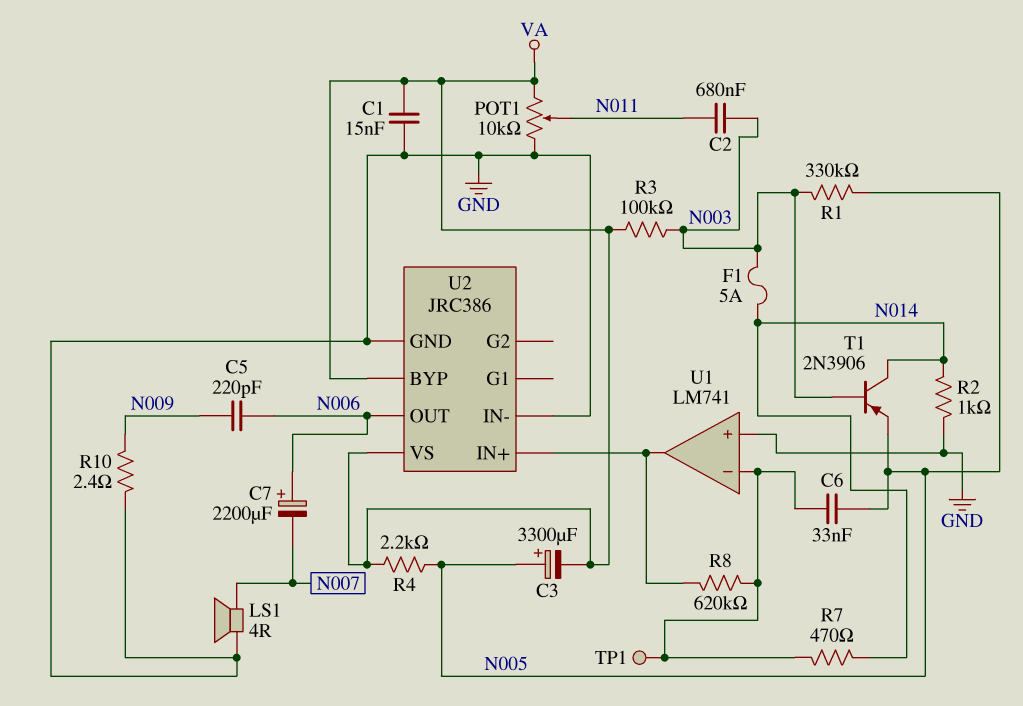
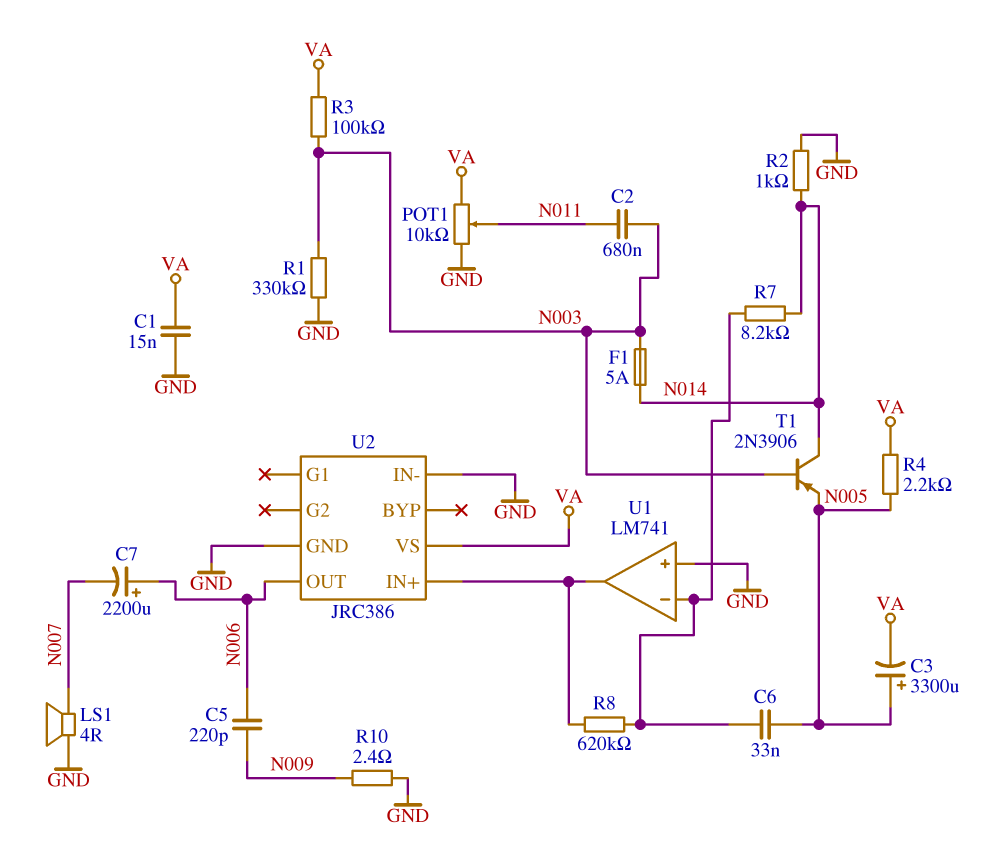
R1: 330k (N003, N005) -> 330k (GND, N003)
R7: 470 (N014, U1/in-) -> 8.2k (N014, U1/in-)
TP1: test point (U1/in-) -> none
U2 pin BYP: VA -> none

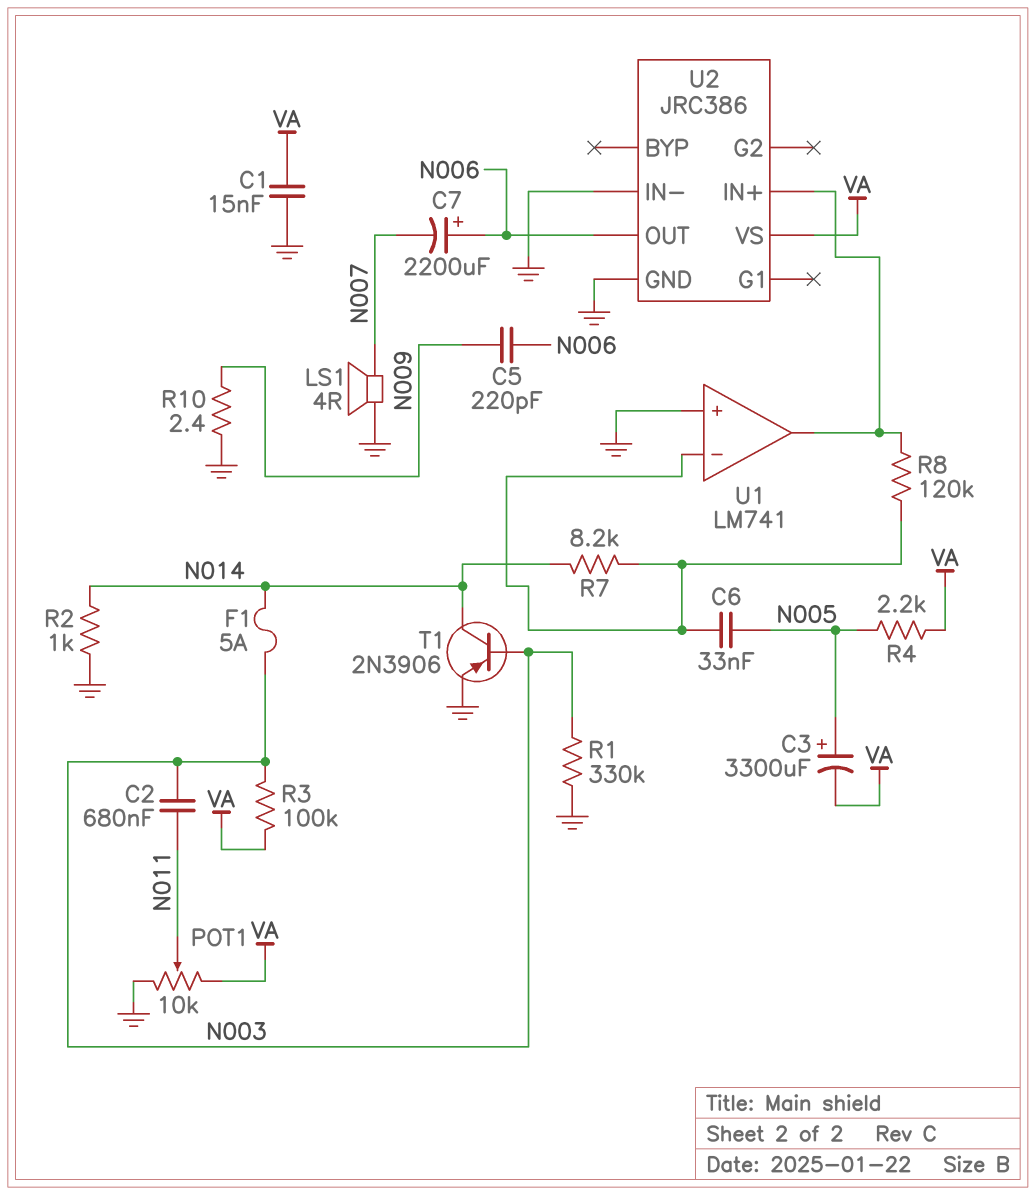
R8: 620k (U1/in-, U1/out) -> 120k (U1/in-, U1/out)
T1: PNP 2N3906 (B N003, C N014, E N005) -> PNP 2N3906 (B N003, C N014, E GND)

